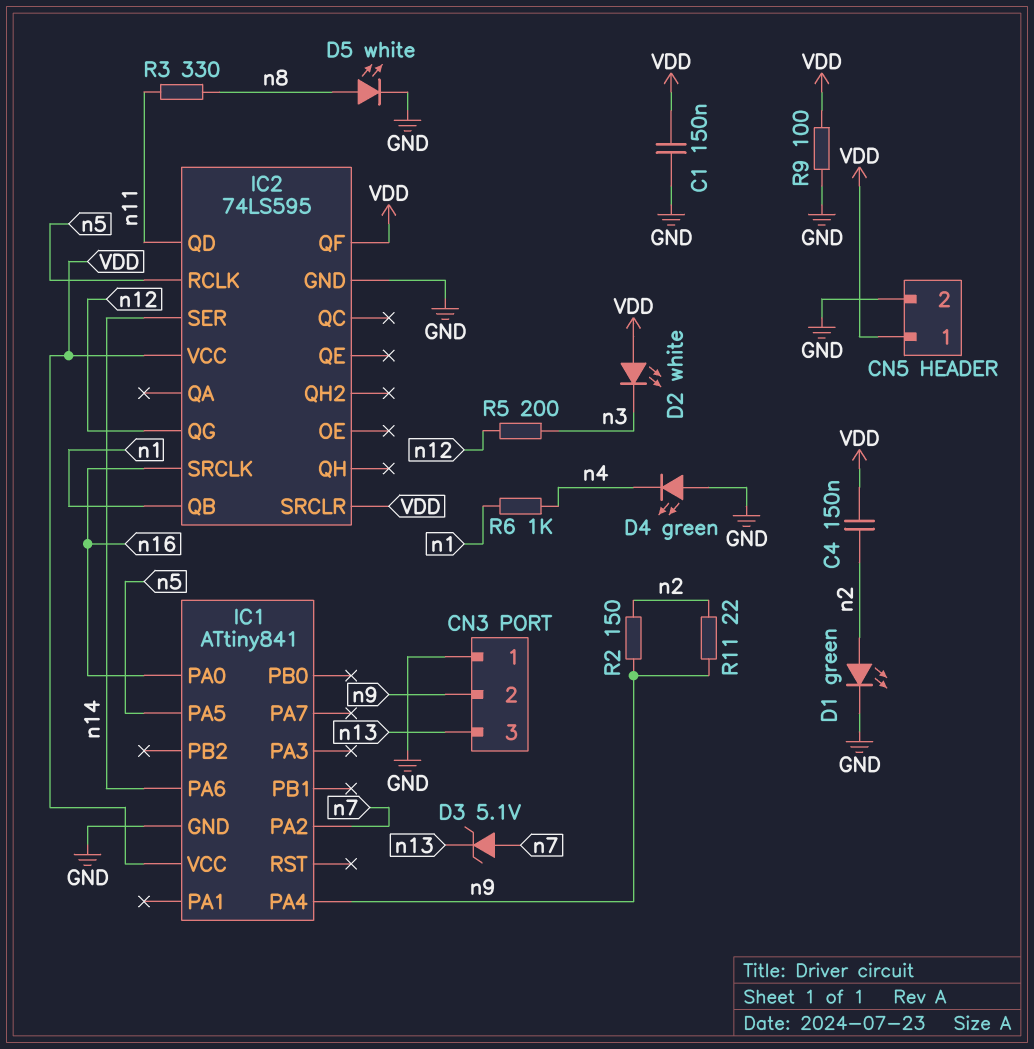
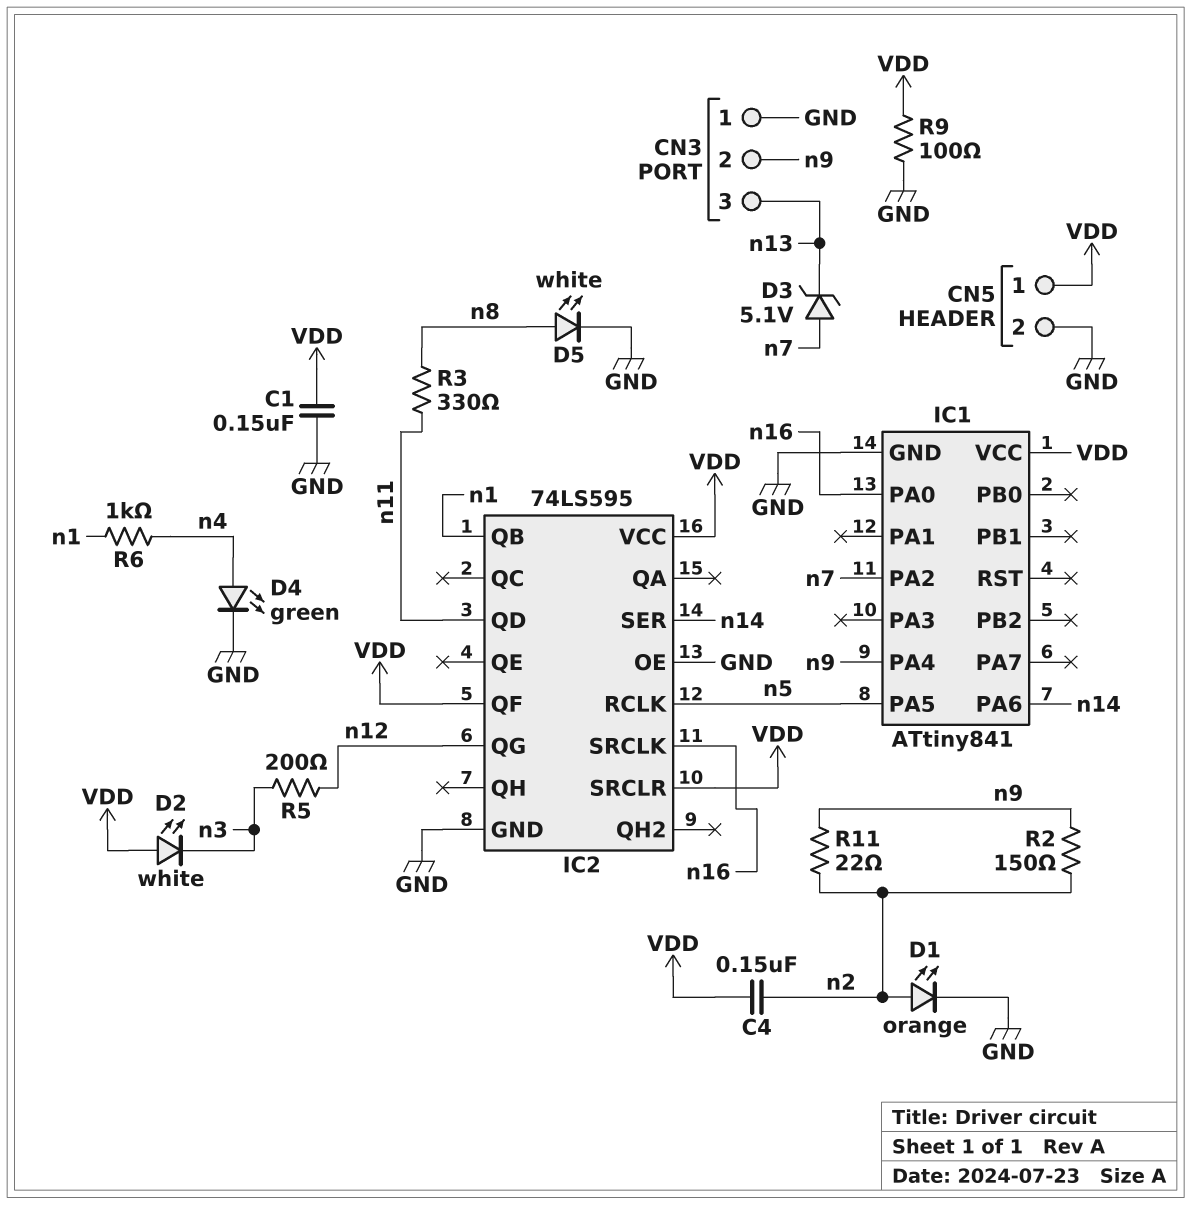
D1: LED green (A n2, K GND) -> LED orange (A n2, K GND)
D4: LED green (A GND, K n4) -> LED green (A n4, K GND)
IC2 pin OE: none -> GND

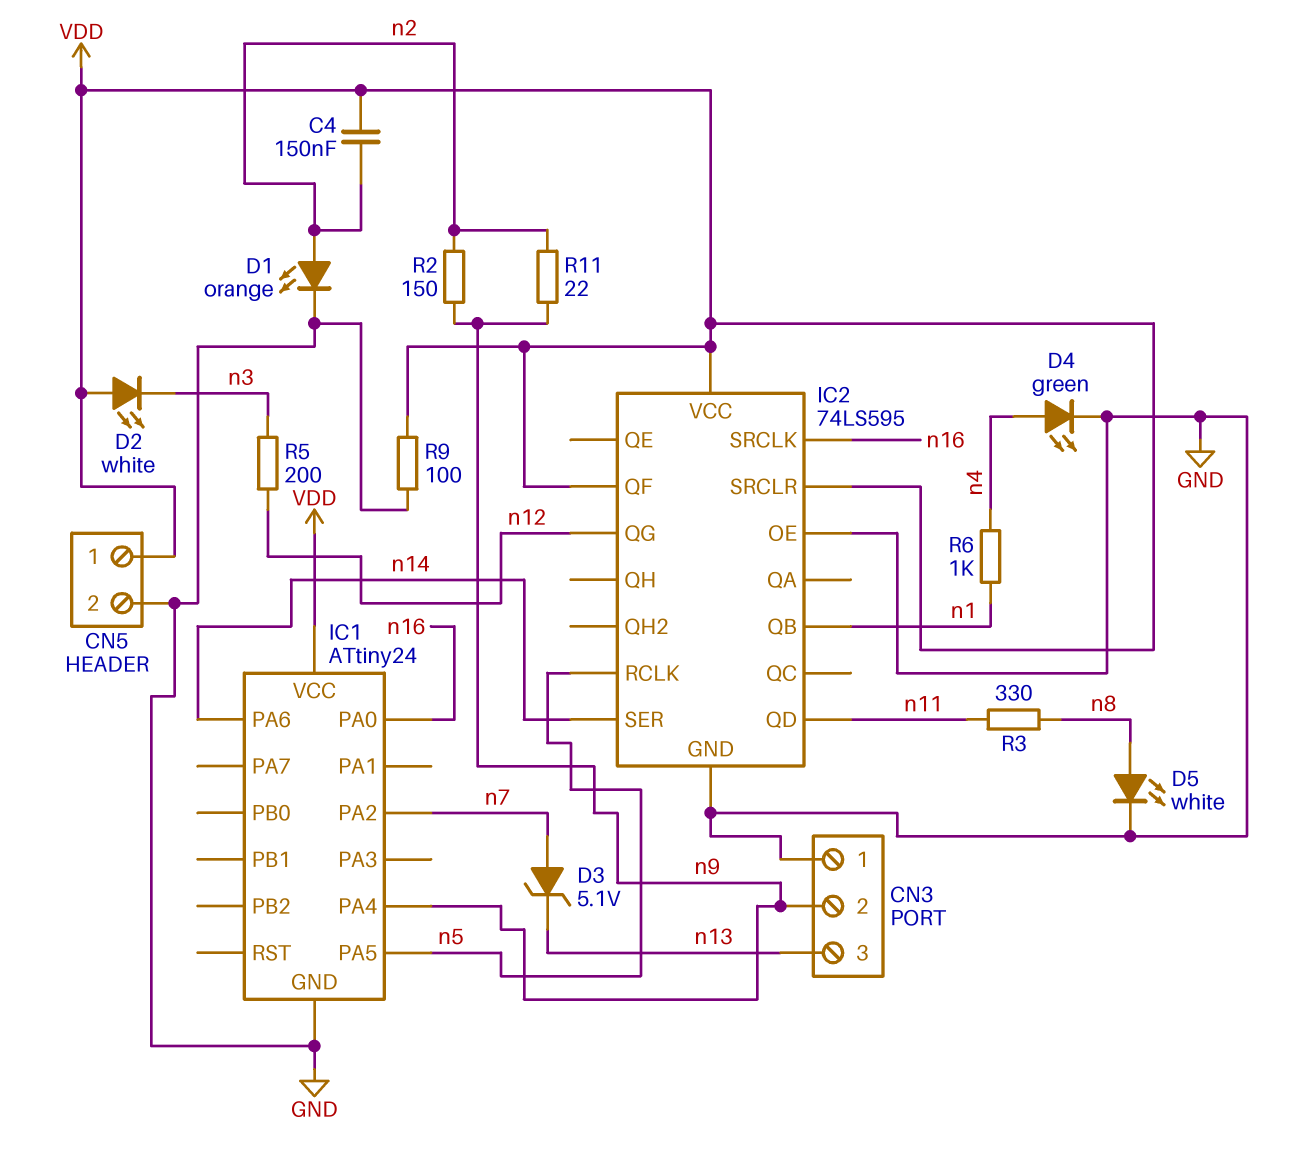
C1: 150nF (GND, VDD) -> none
IC1: ATtiny841 -> ATtiny24

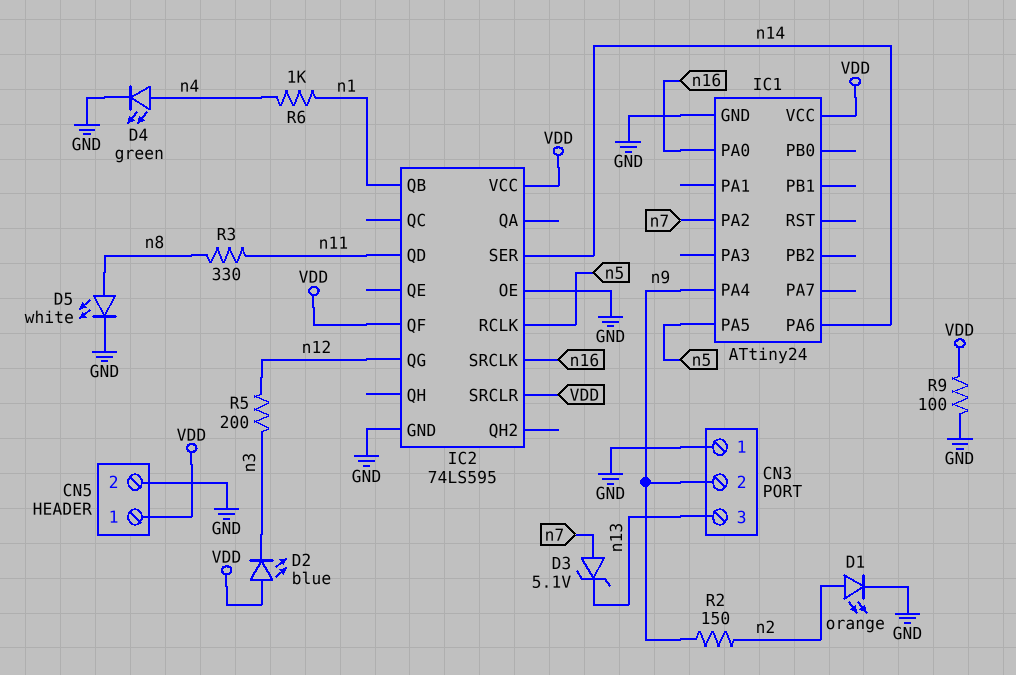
C4: 150nF (VDD, n2) -> none
D2: LED white (A VDD, K n3) -> LED blue (A VDD, K n3)
R11: 22 (n2, n9) -> none

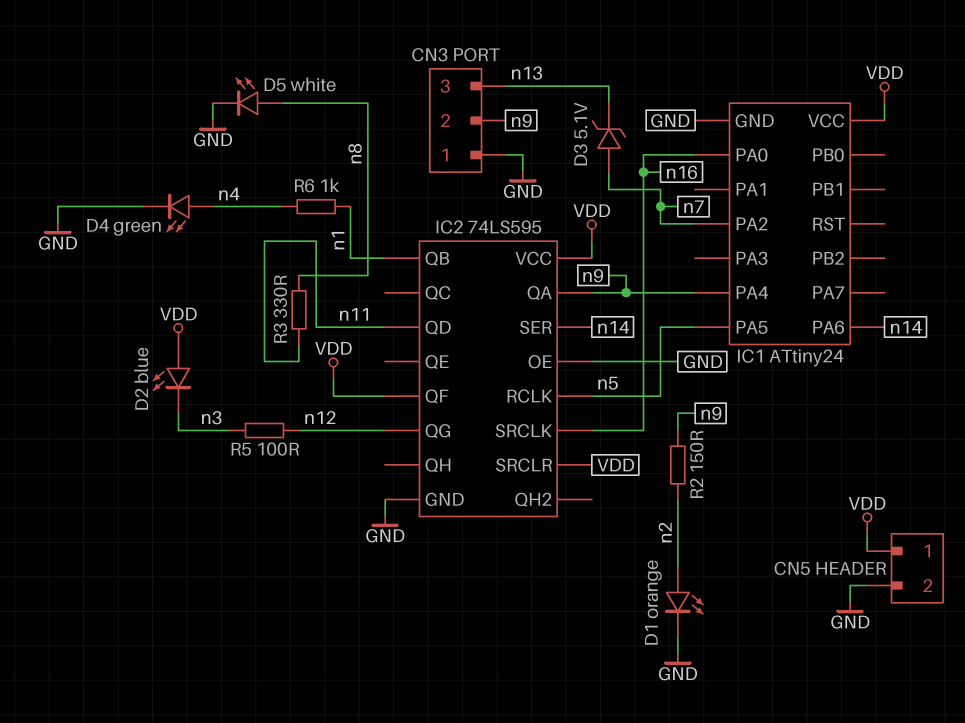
IC2 pin QA: none -> n9
R5: 200 (n3, n12) -> 100 (n3, n12)
R9: 100 (GND, VDD) -> none

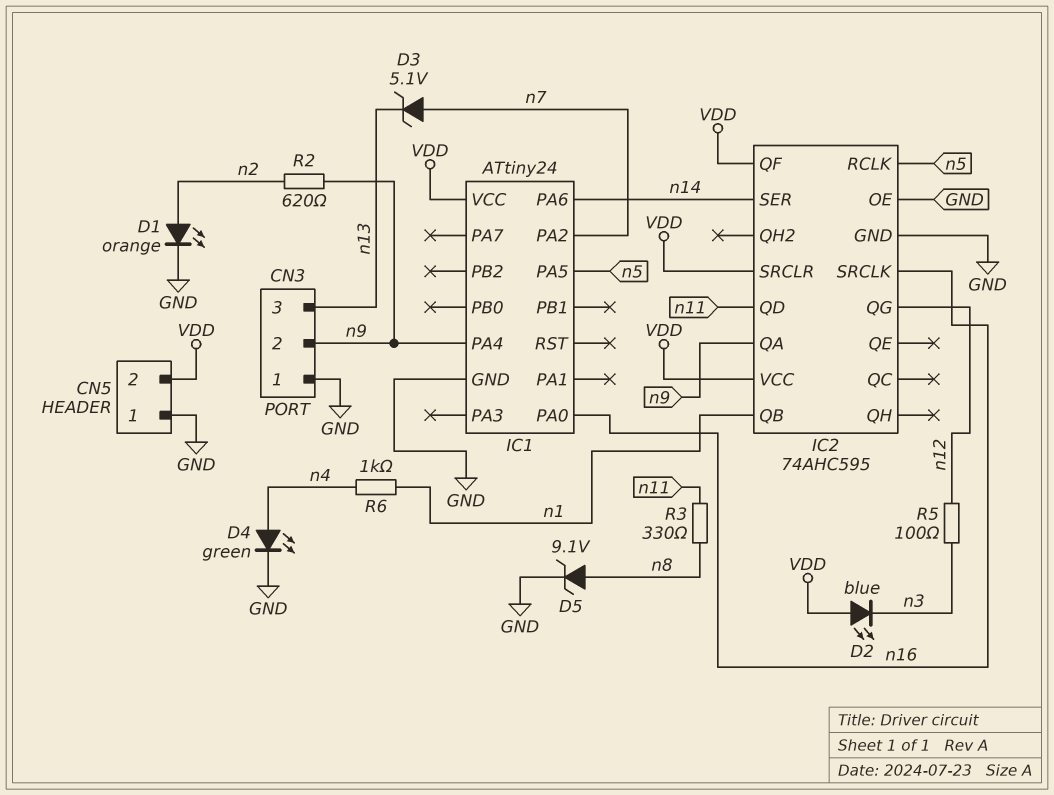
CN5 pin 1: VDD -> GND
CN5 pin 2: GND -> VDD
D5: LED white (A n8, K GND) -> zener 9.1V (A n8, K GND)
IC2: 74LS595 -> 74AHC595
R2: 150 (n2, n9) -> 620 (n2, n9)

